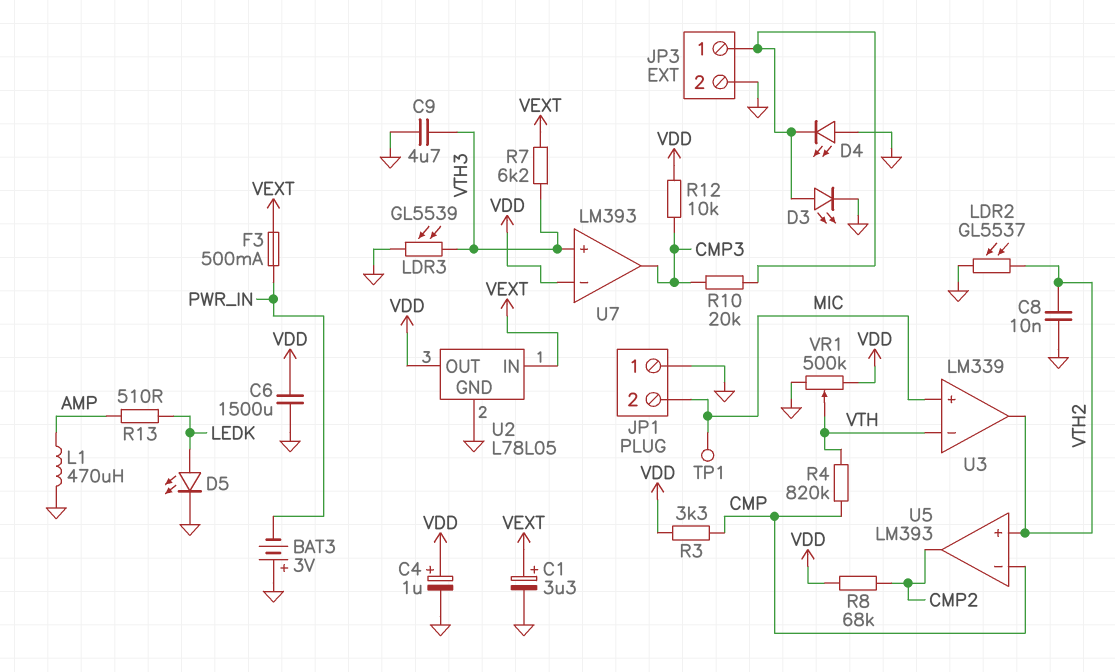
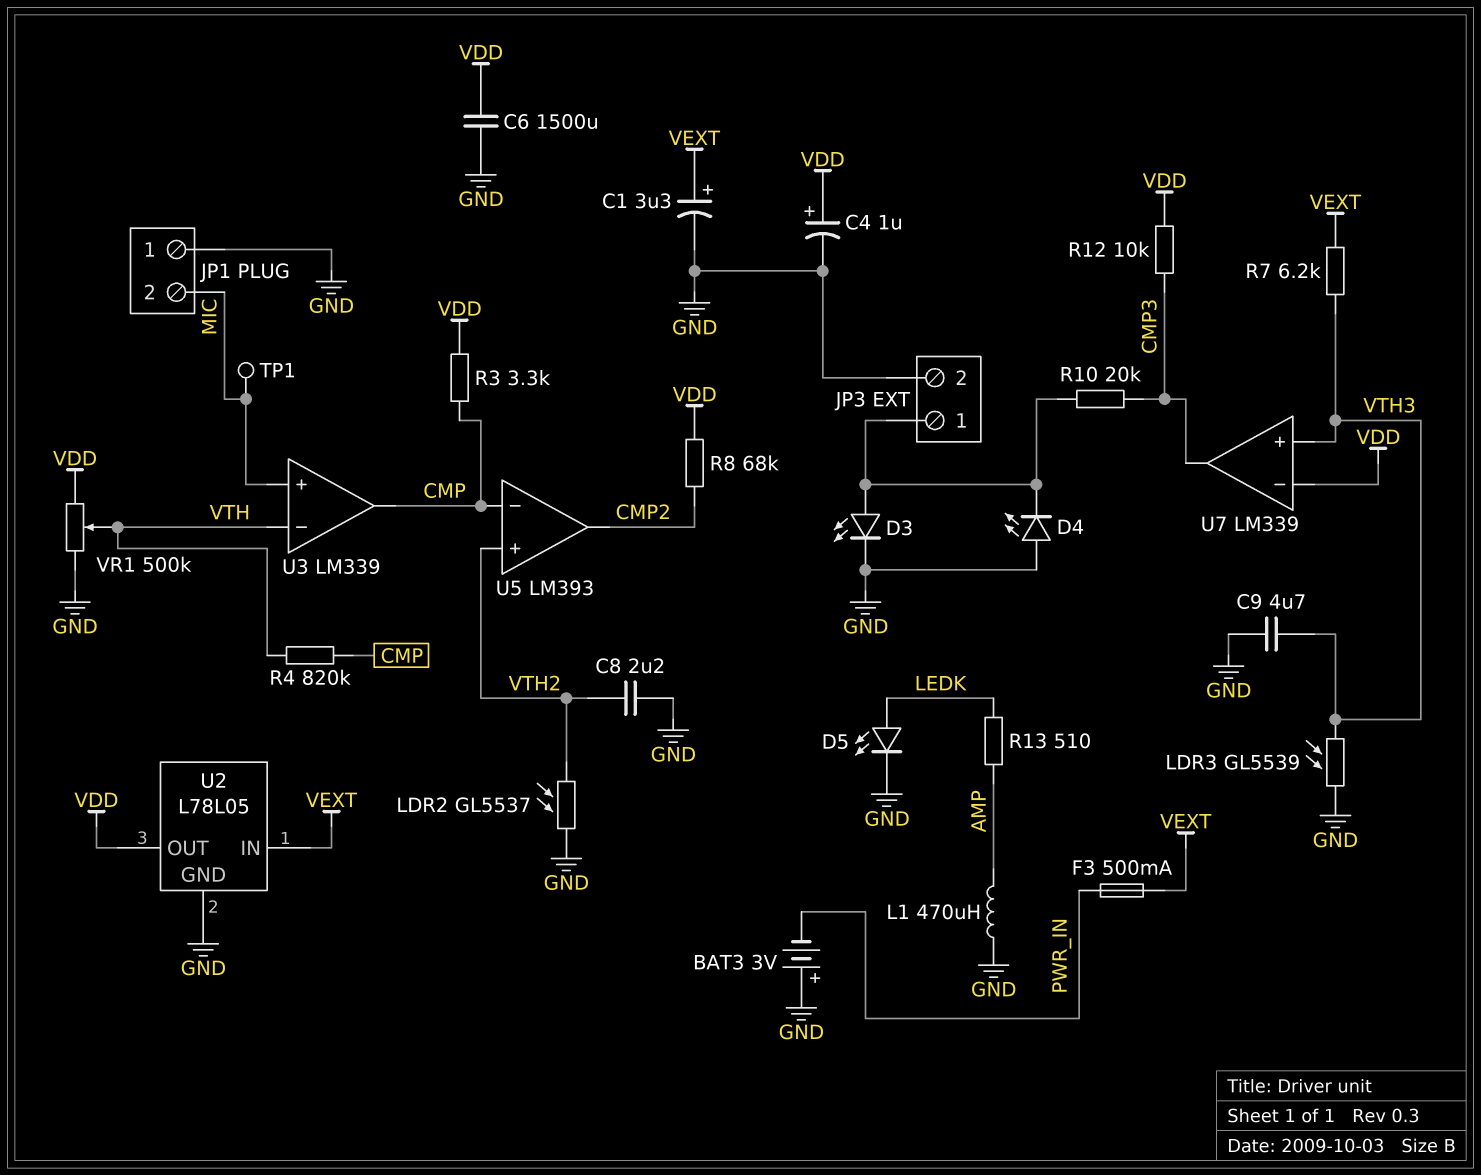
C8: 10nF (GND, VTH2) -> 2.2uF (GND, VTH2)
U3 pin out: VTH2 -> CMP
U7: LM393 -> LM339

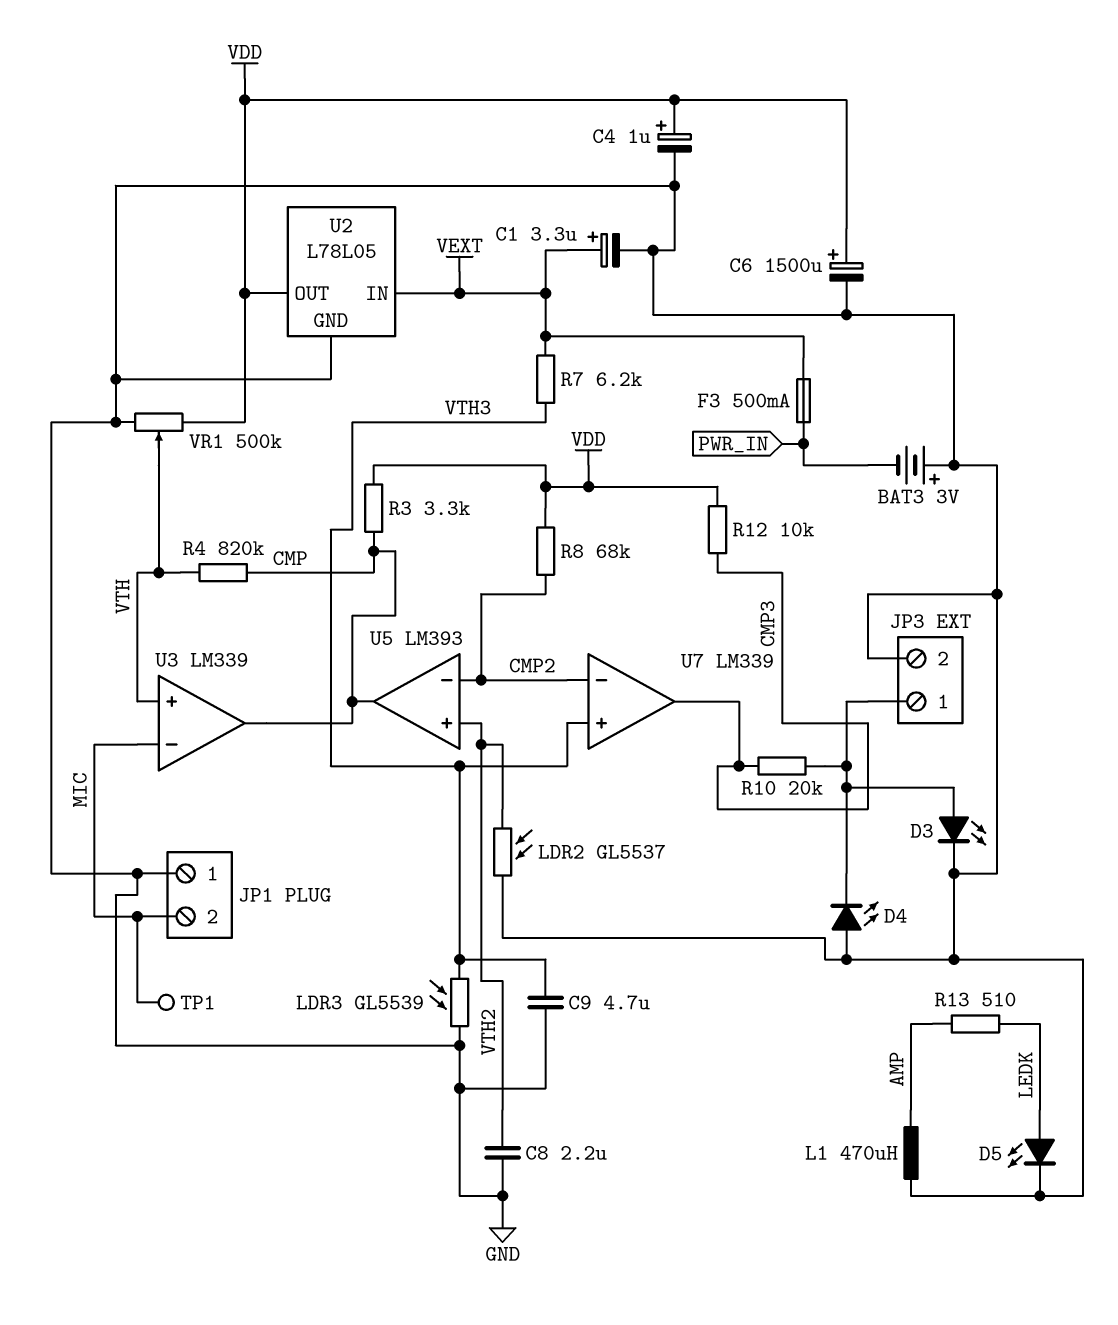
C6: 1500uF (GND, VDD) -> 1500uF (plus VDD, minus GND)
U3 pin in+: MIC -> VTH
U3 pin in-: VTH -> MIC
U5 pin in-: CMP -> CMP2
U5 pin out: CMP2 -> CMP
U7 pin in-: VDD -> CMP2

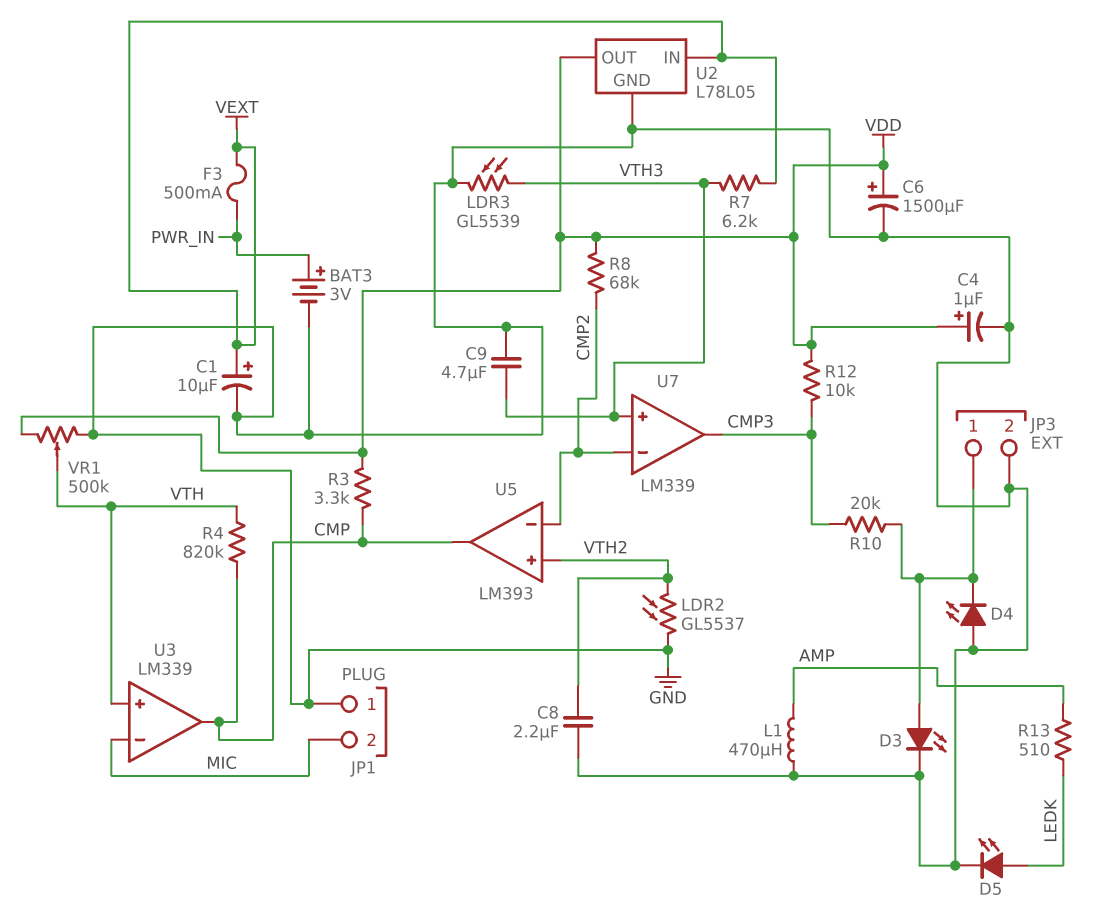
BAT3: 3V (plus GND, minus PWR_IN) -> 3V (plus PWR_IN, minus GND)
C1: 3.3uF (plus VEXT, minus GND) -> 10uF (plus VEXT, minus GND)
TP1: test point (MIC) -> none

